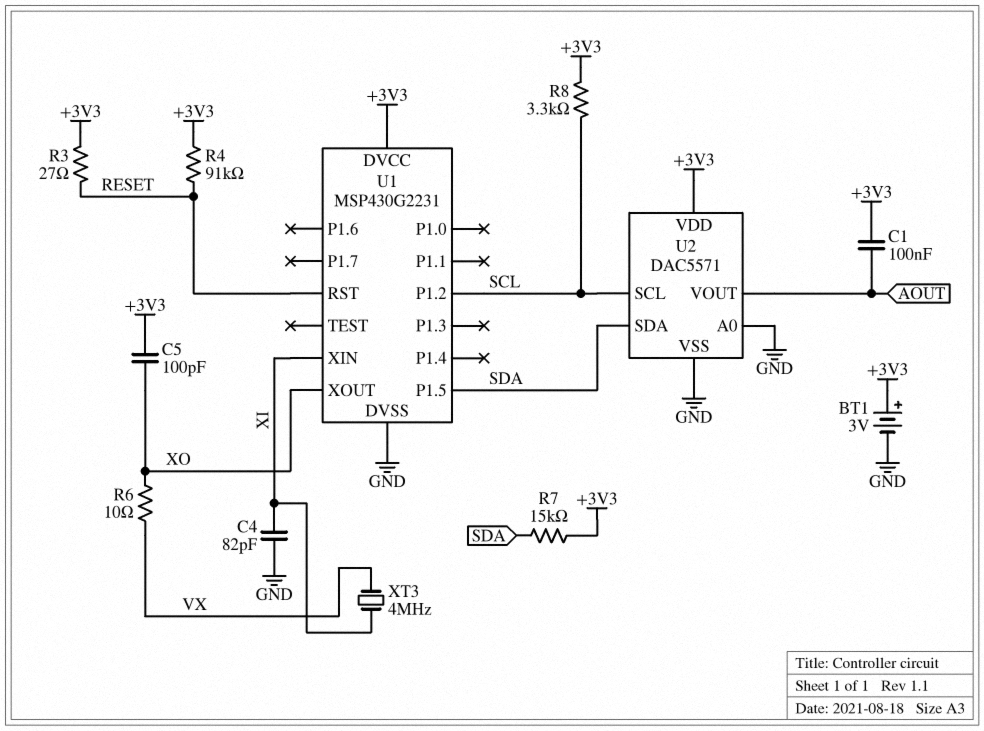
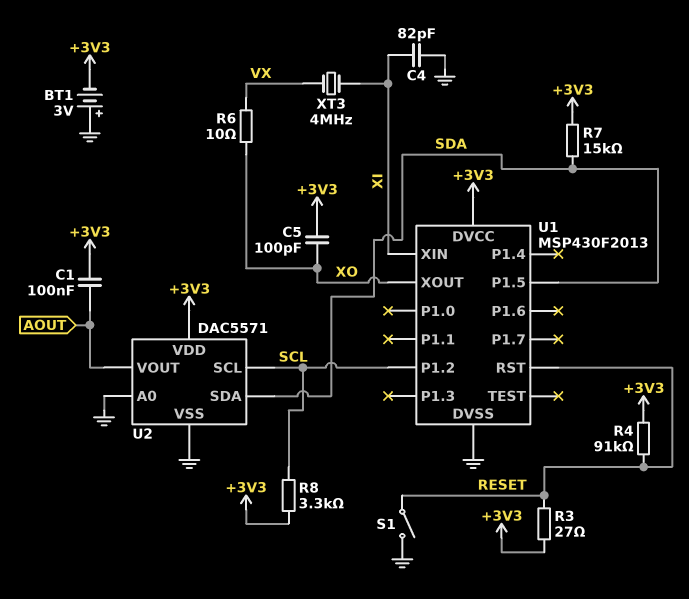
BT1: 3V (plus +3V3, minus GND) -> 3V (plus GND, minus +3V3)
S1: none -> switch (GND, RESET)
U1: MSP430G2231 -> MSP430F2013

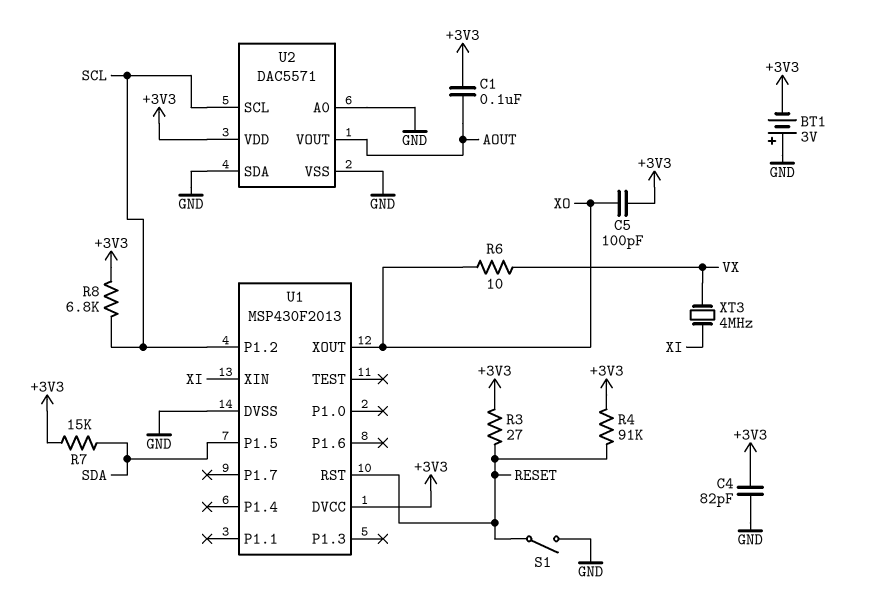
C4: 82pF (GND, XI) -> 82pF (+3V3, GND)
R8: 3.3k (+3V3, SCL) -> 6.8k (+3V3, SCL)
U2 pin SDA: SDA -> GND

